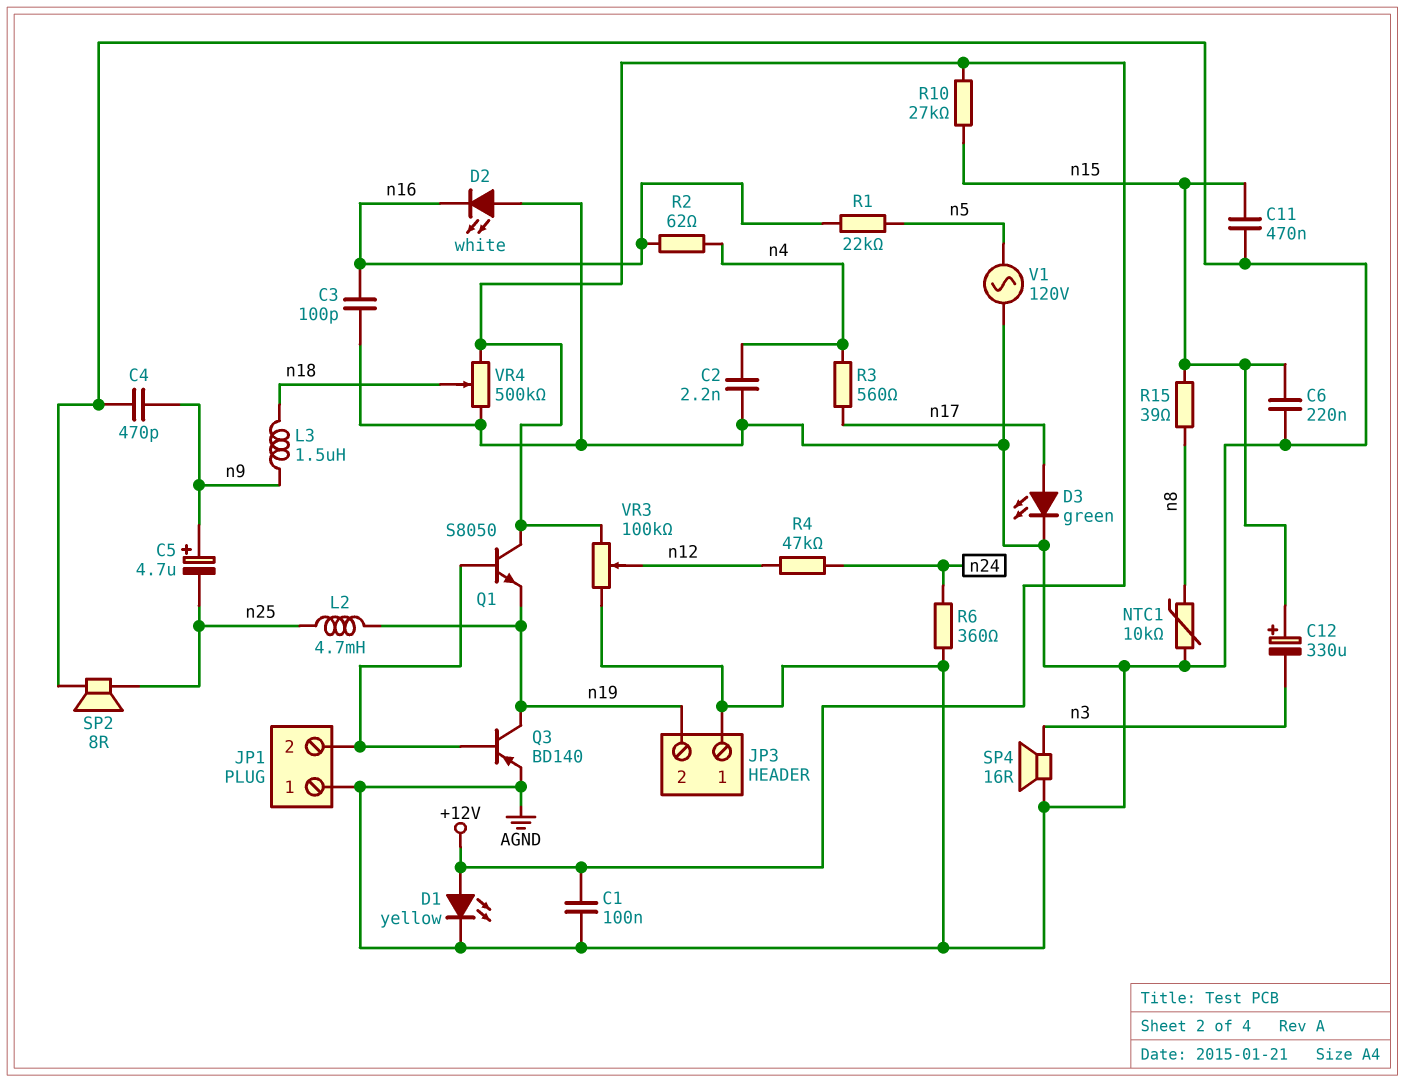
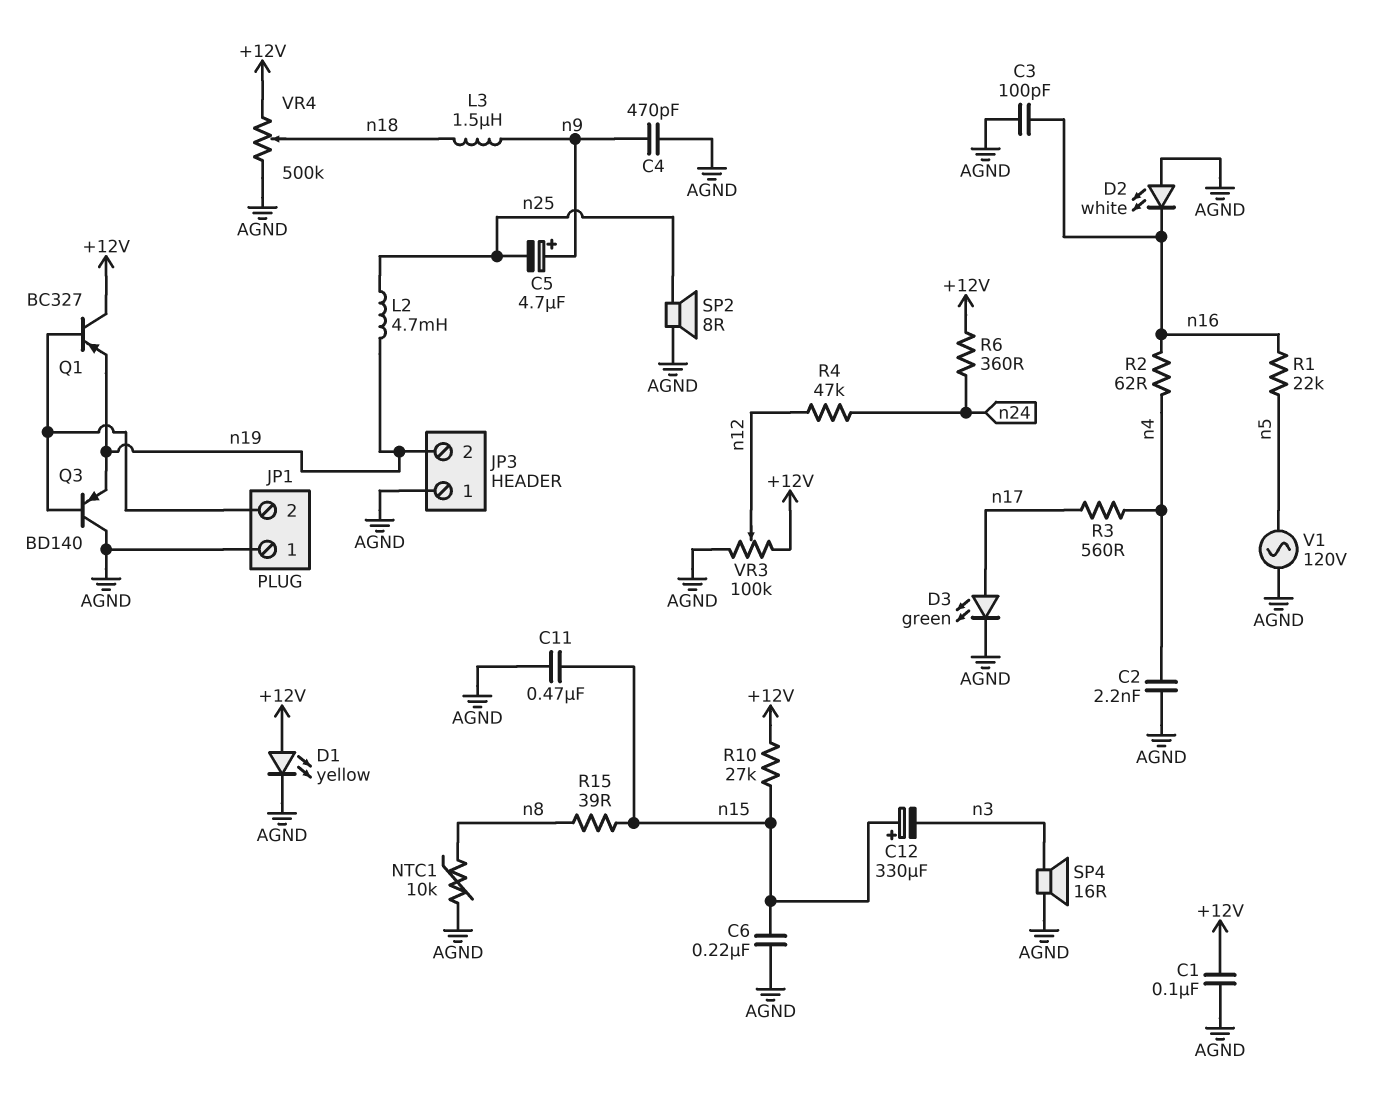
Q1: NPN S8050 (B JP1/2, C +12V, E n19) -> PNP BC327 (B JP1/2, C +12V, E n19)
Q3: PNP BD140 (B JP1/2, C n19, E AGND) -> PNP BD140 (B JP1/2, C AGND, E n19)
R6: 360 (AGND, n24) -> 360 (+12V, n24)

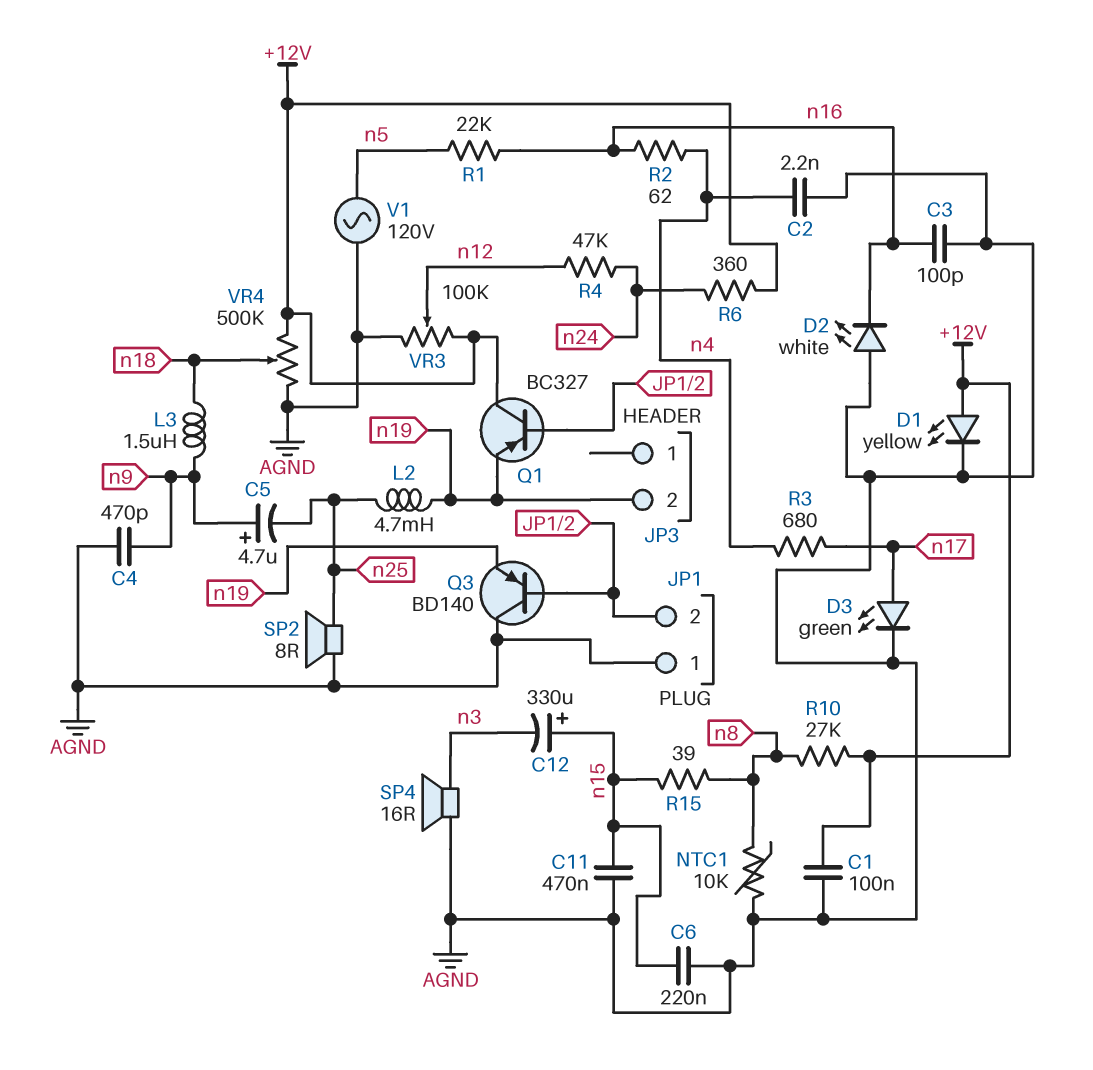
JP3 pin 1: AGND -> none
R3: 560 (n4, n17) -> 680 (n4, n17)
R10: 27k (+12V, n15) -> 27k (+12V, n8)

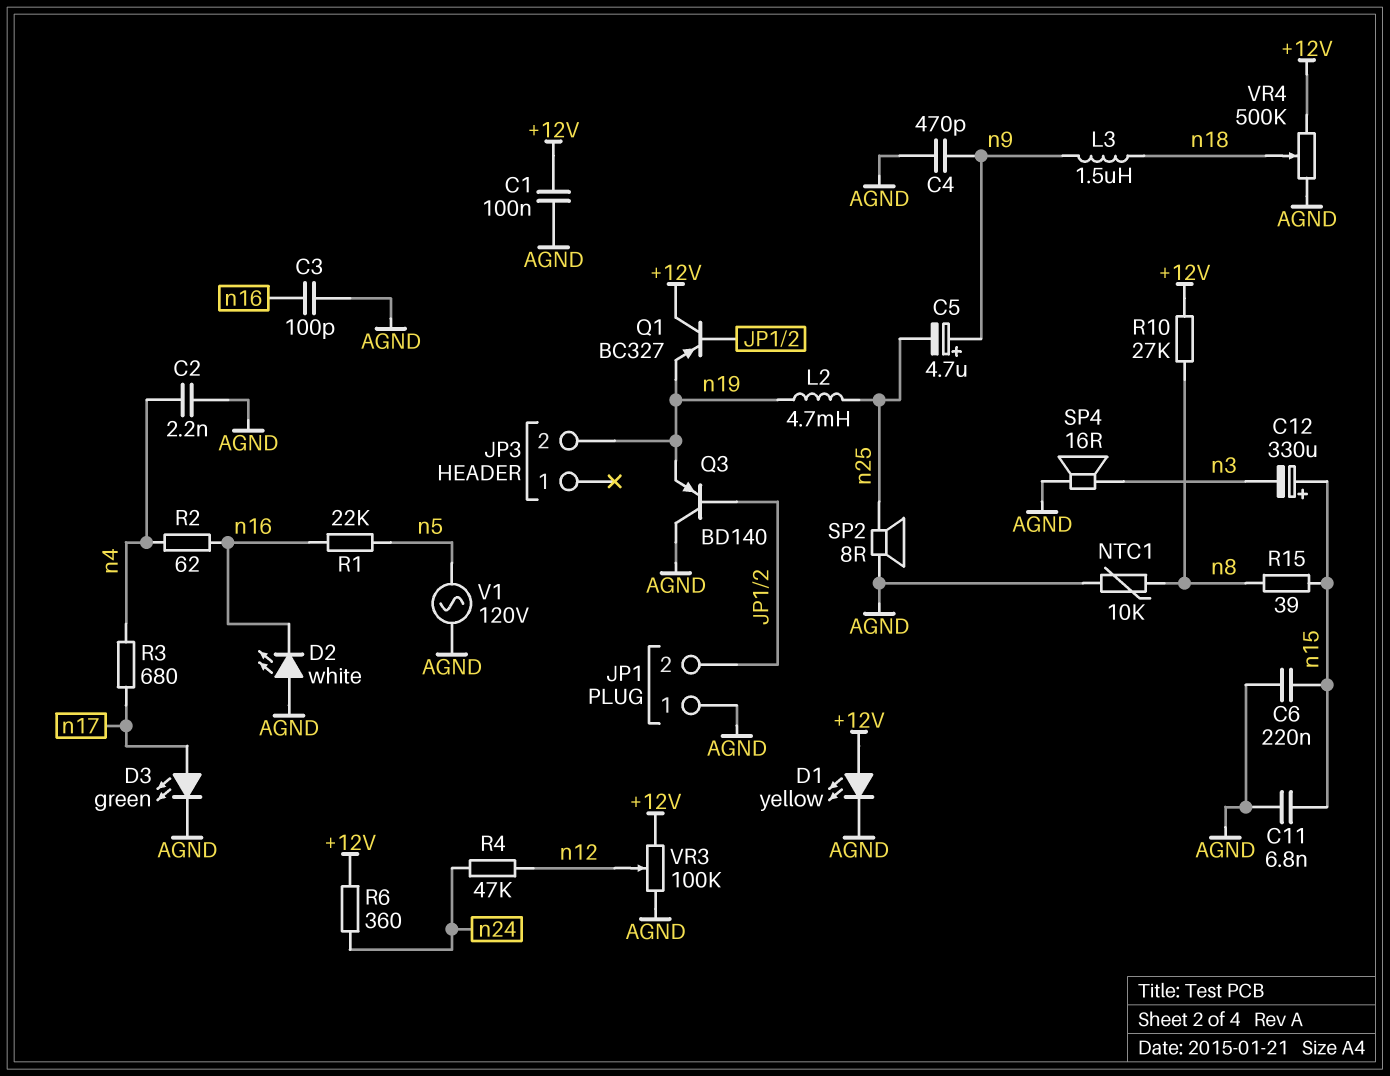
C11: 470nF (AGND, n15) -> 6.8nF (AGND, n15)

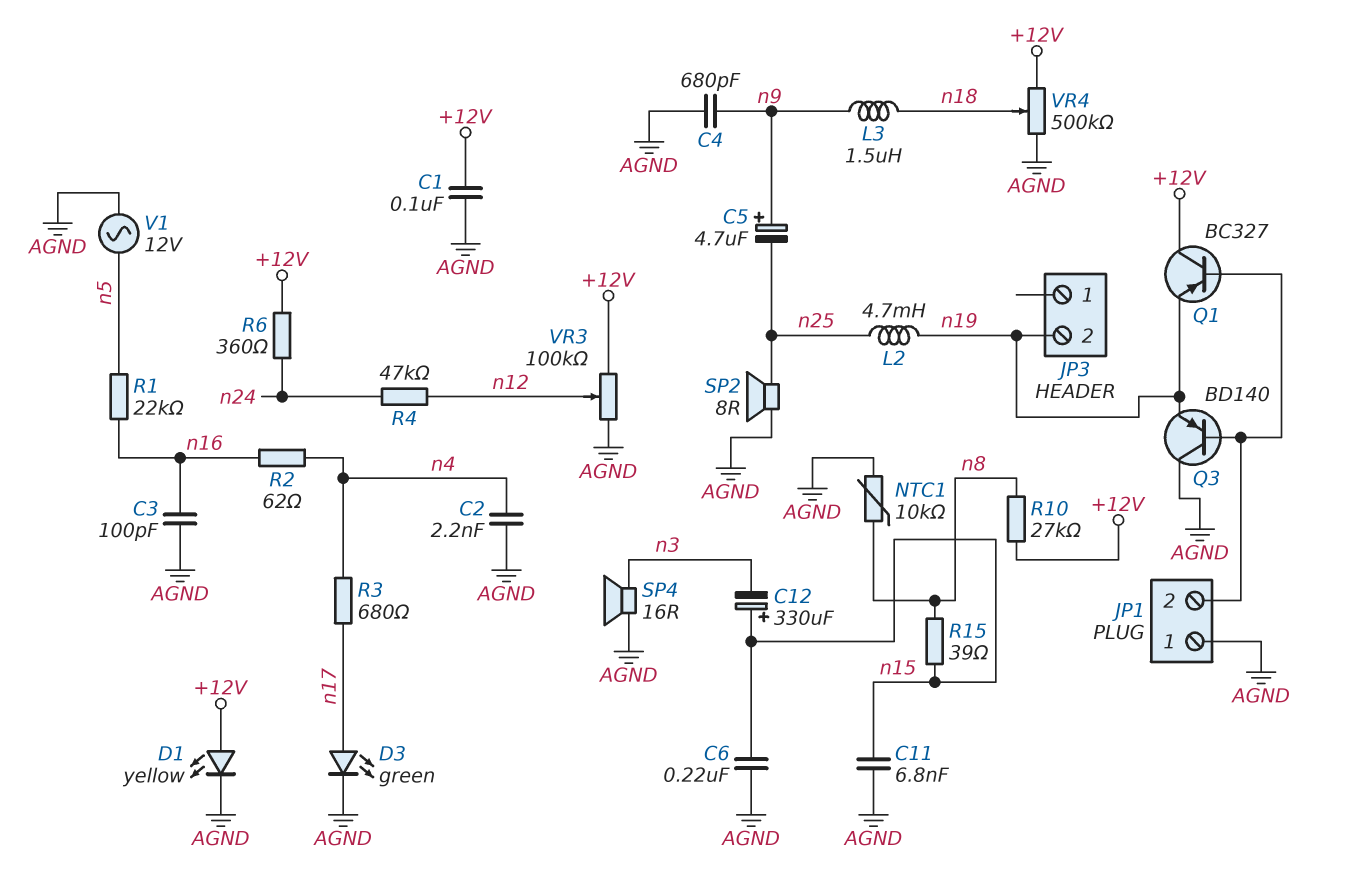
C4: 470pF (AGND, n9) -> 680pF (AGND, n9)
D2: LED white (A AGND, K n16) -> none
V1: AC 120V (AGND, n5) -> AC 12V (AGND, n5)

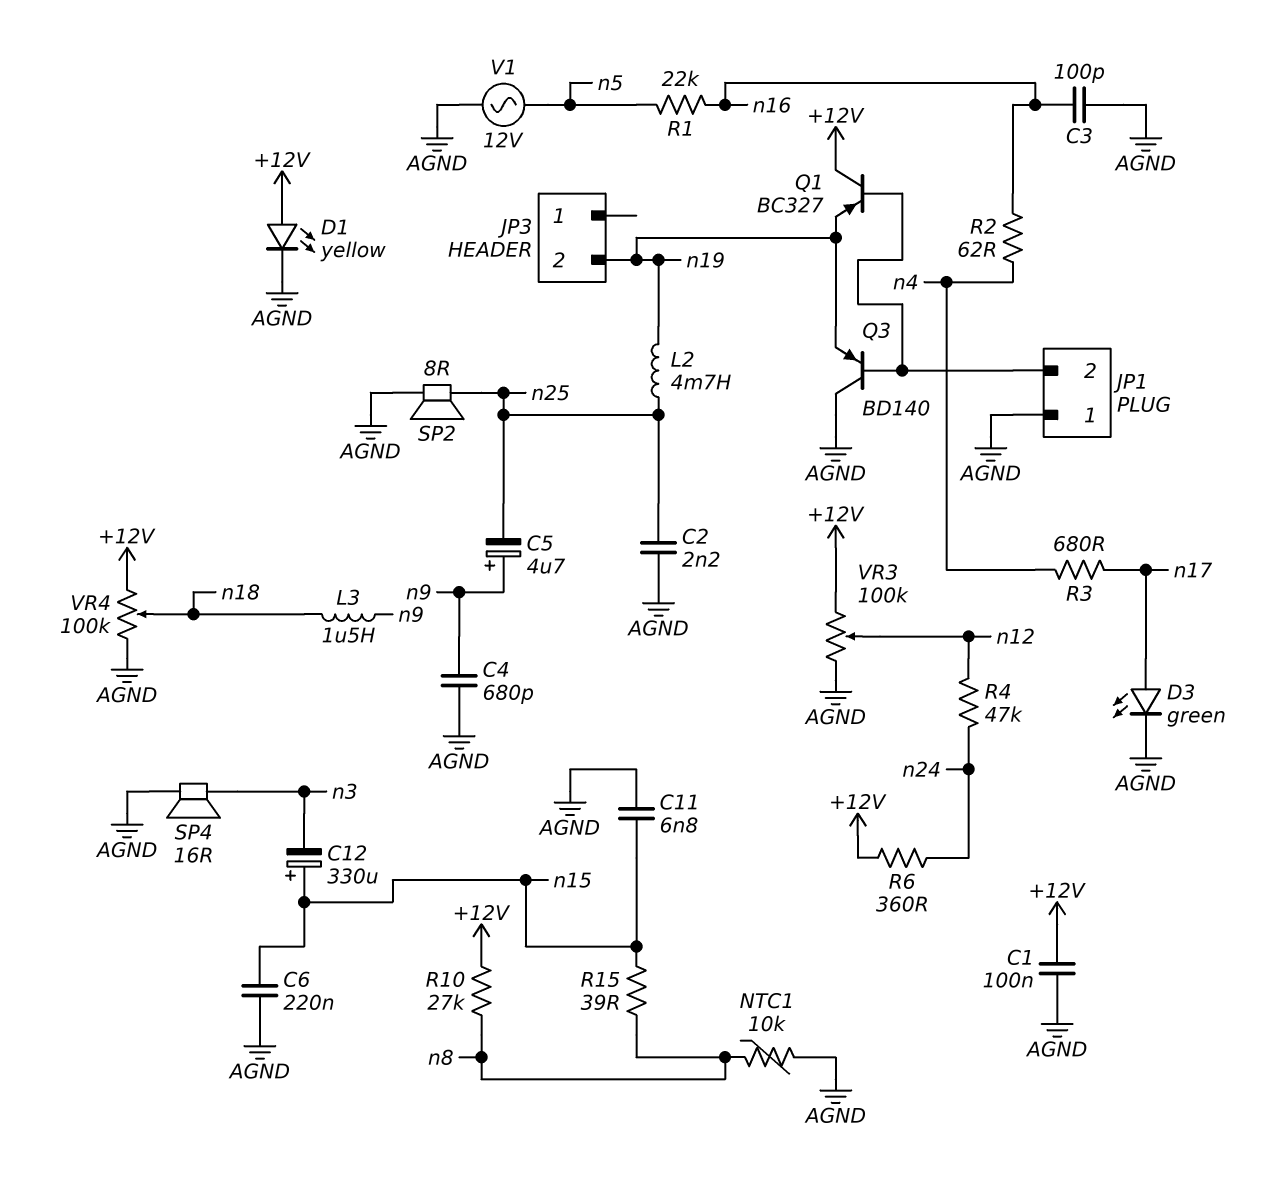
C2: 2.2nF (AGND, n4) -> 2.2nF (AGND, n25)
VR4: 500k (+12V, AGND, wiper n18) -> 100k (+12V, AGND, wiper n18)

